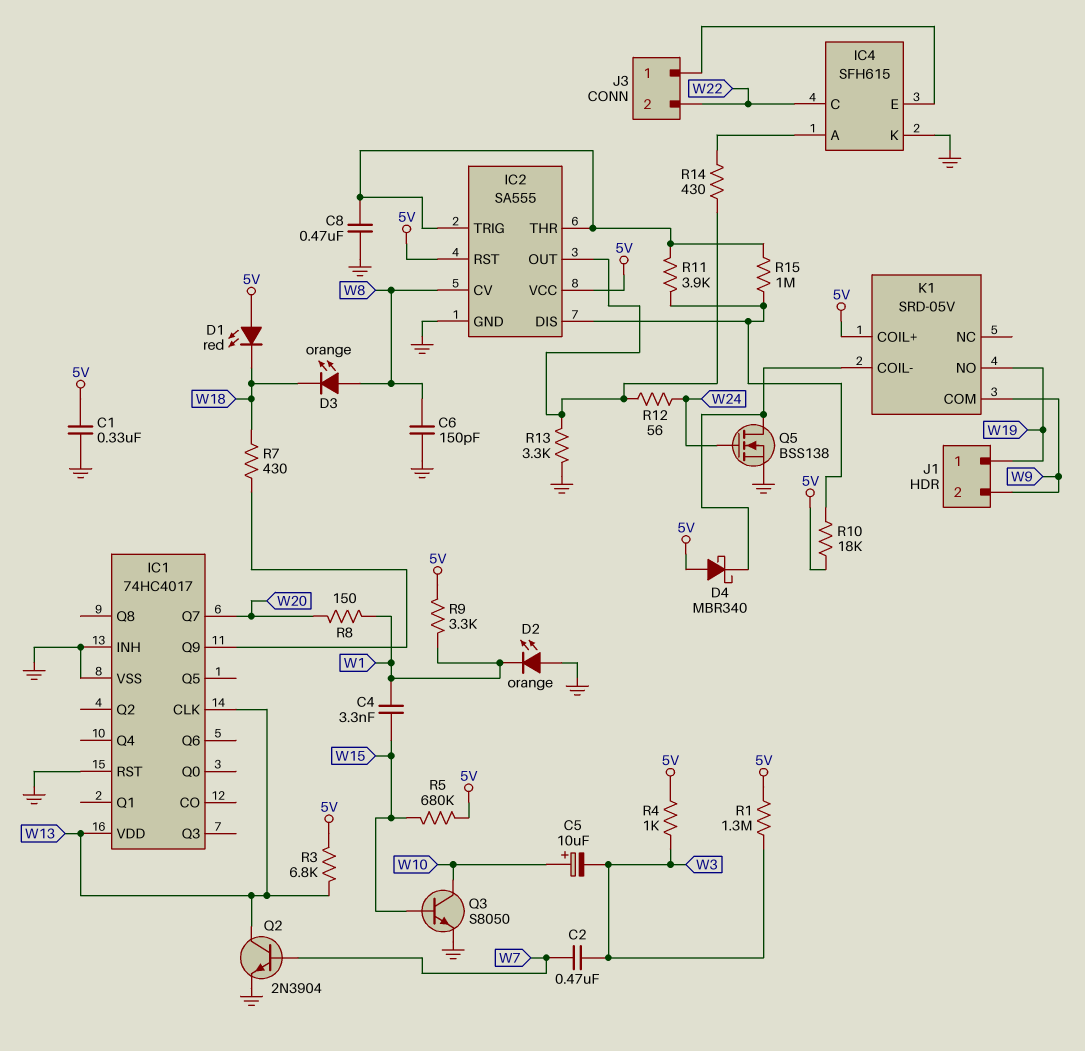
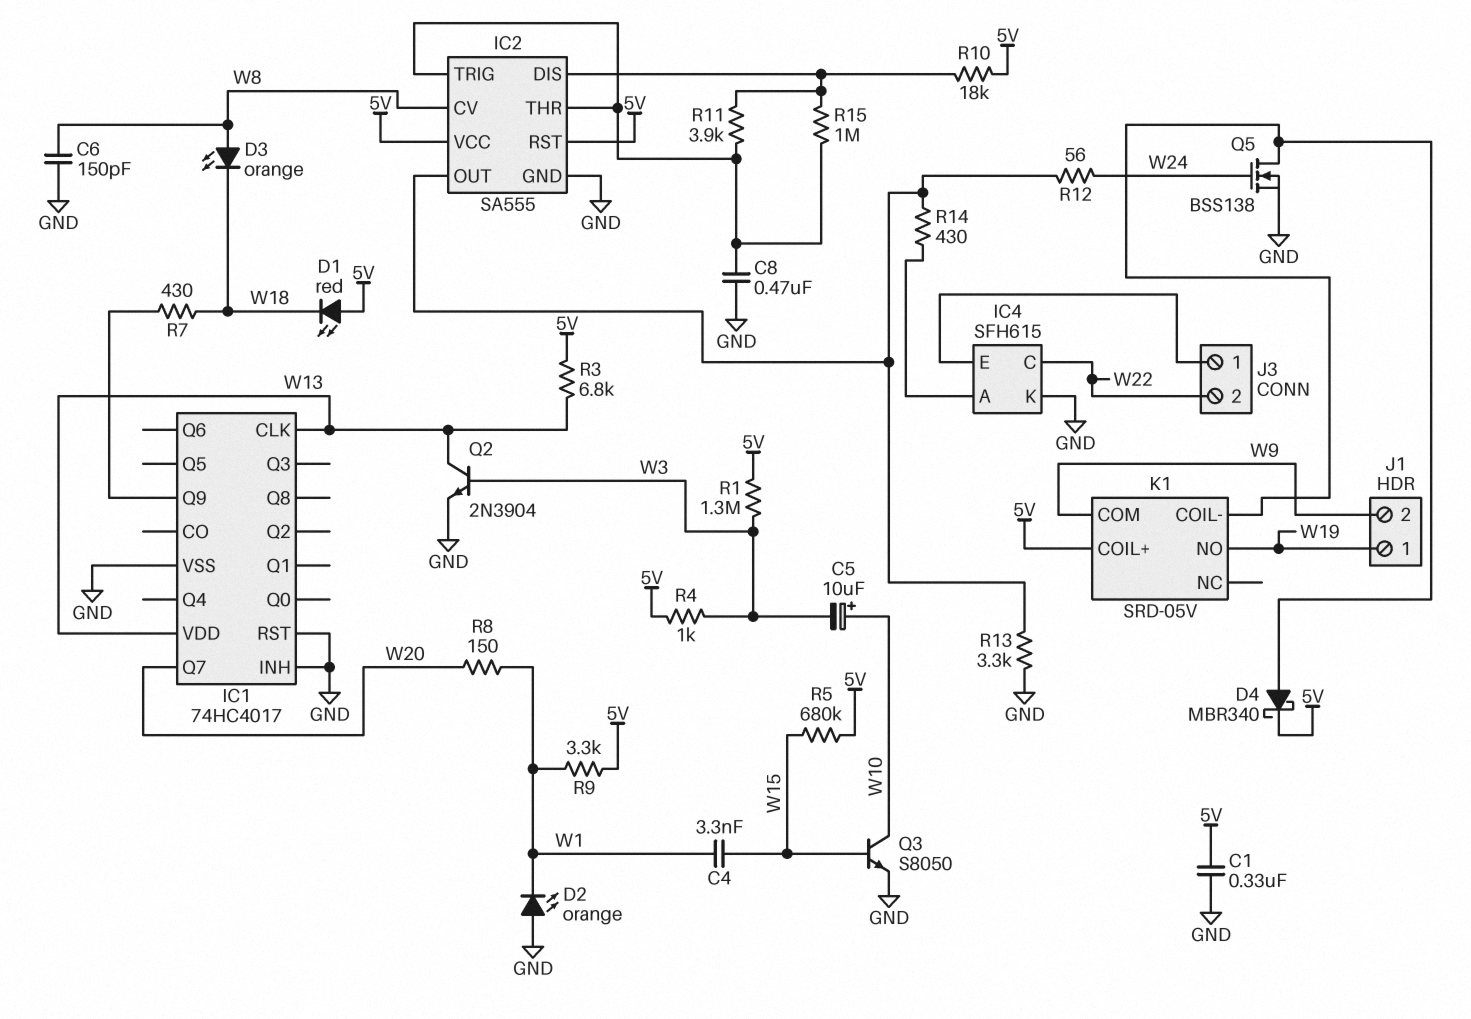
C2: 470nF (W3, W7) -> none
D4: schottky MBR340 (A 5V, K K1/COIL-) -> schottky MBR340 (A K1/COIL-, K 5V)
Q2: NPN 2N3904 (B W7, C W13, E GND) -> NPN 2N3904 (B W3, C W13, E GND)

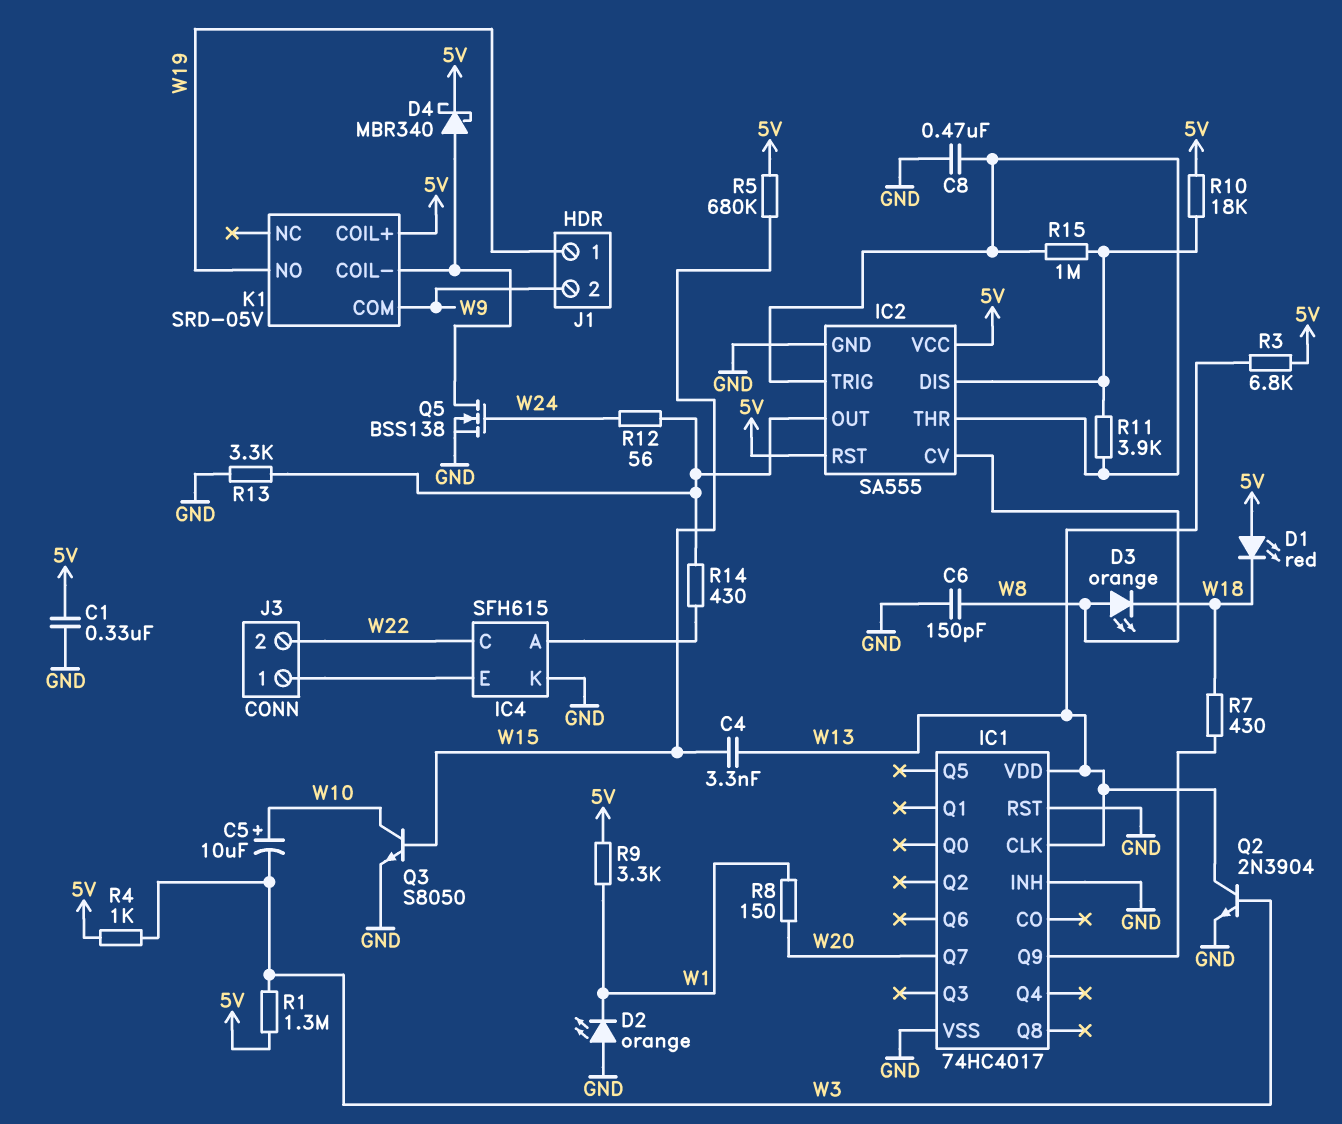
C4: 3.3nF (W1, W15) -> 3.3nF (W13, W15)

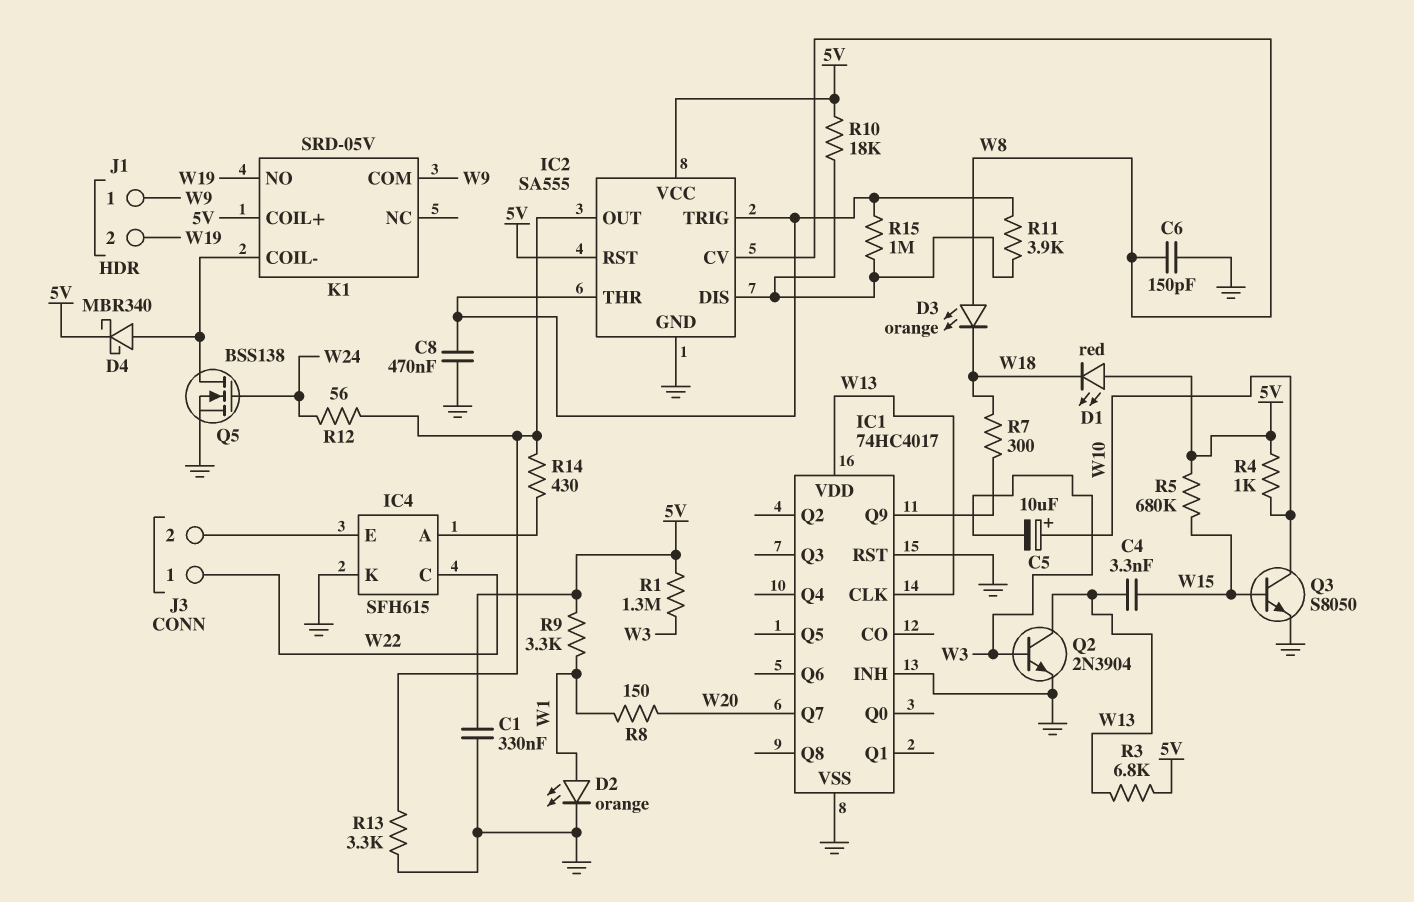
D2: LED orange (A GND, K W1) -> LED orange (A W1, K GND)
J1 pin 1: W19 -> W9
J1 pin 2: W9 -> W19
J3 pin 1: IC4/E -> W22
J3 pin 2: W22 -> IC4/E
R4: 1k (5V, W3) -> 1k (5V, W10)
R7: 430 (IC1/Q9, W18) -> 300 (IC1/Q9, W18)

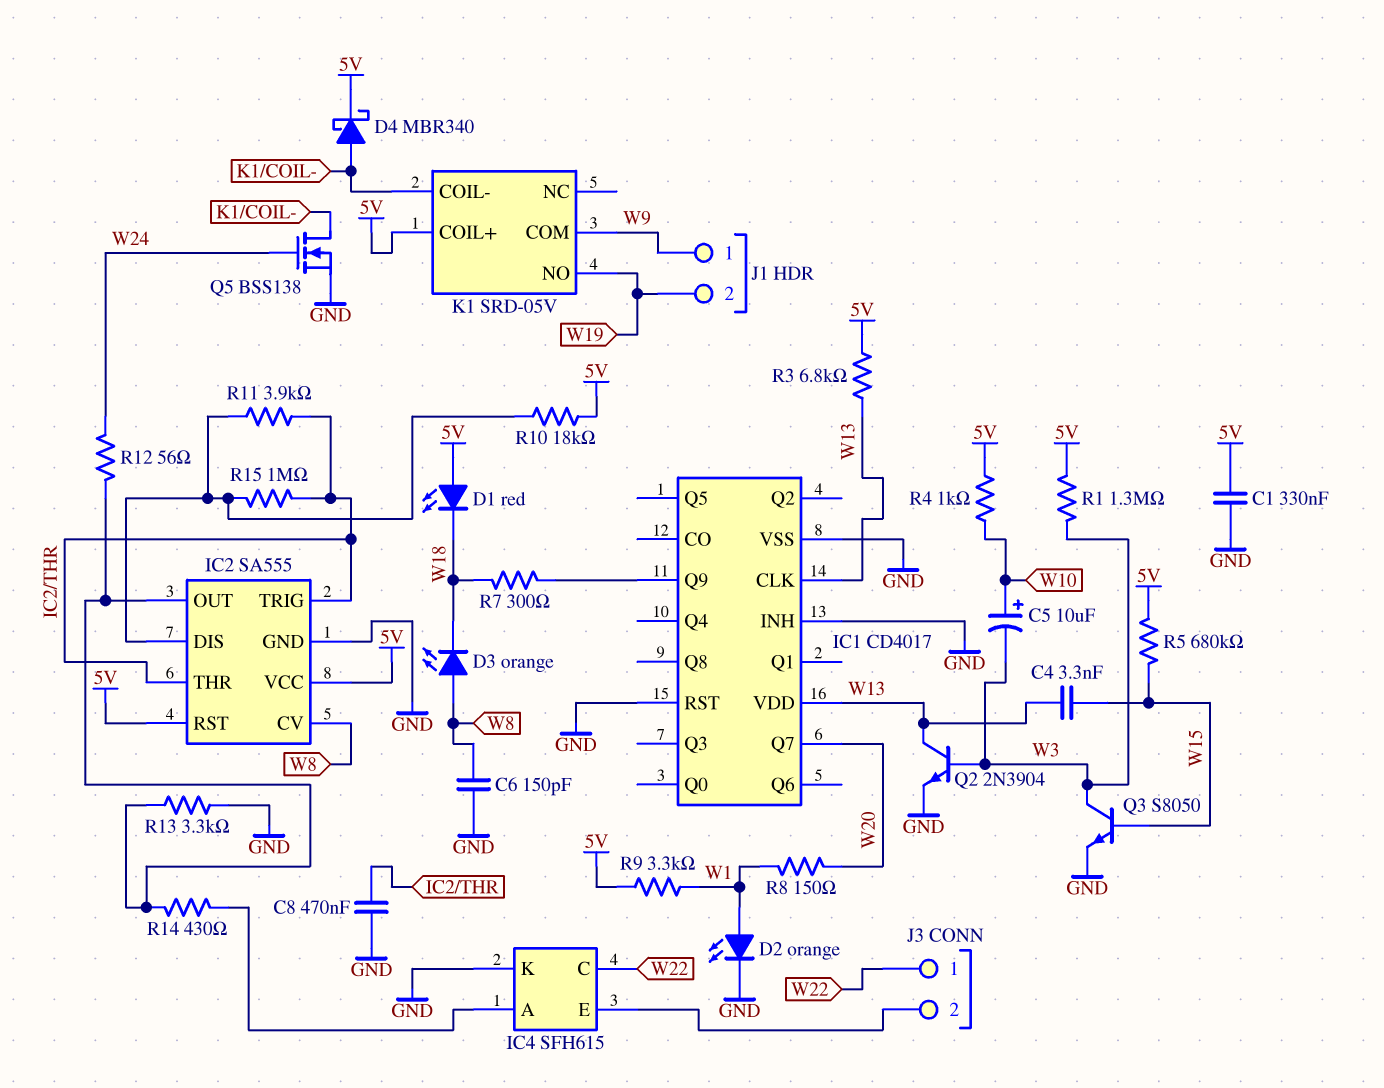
IC1: 74HC4017 -> CD4017
Q3: NPN S8050 (B W15, C W10, E GND) -> NPN S8050 (B W15, C W3, E GND)

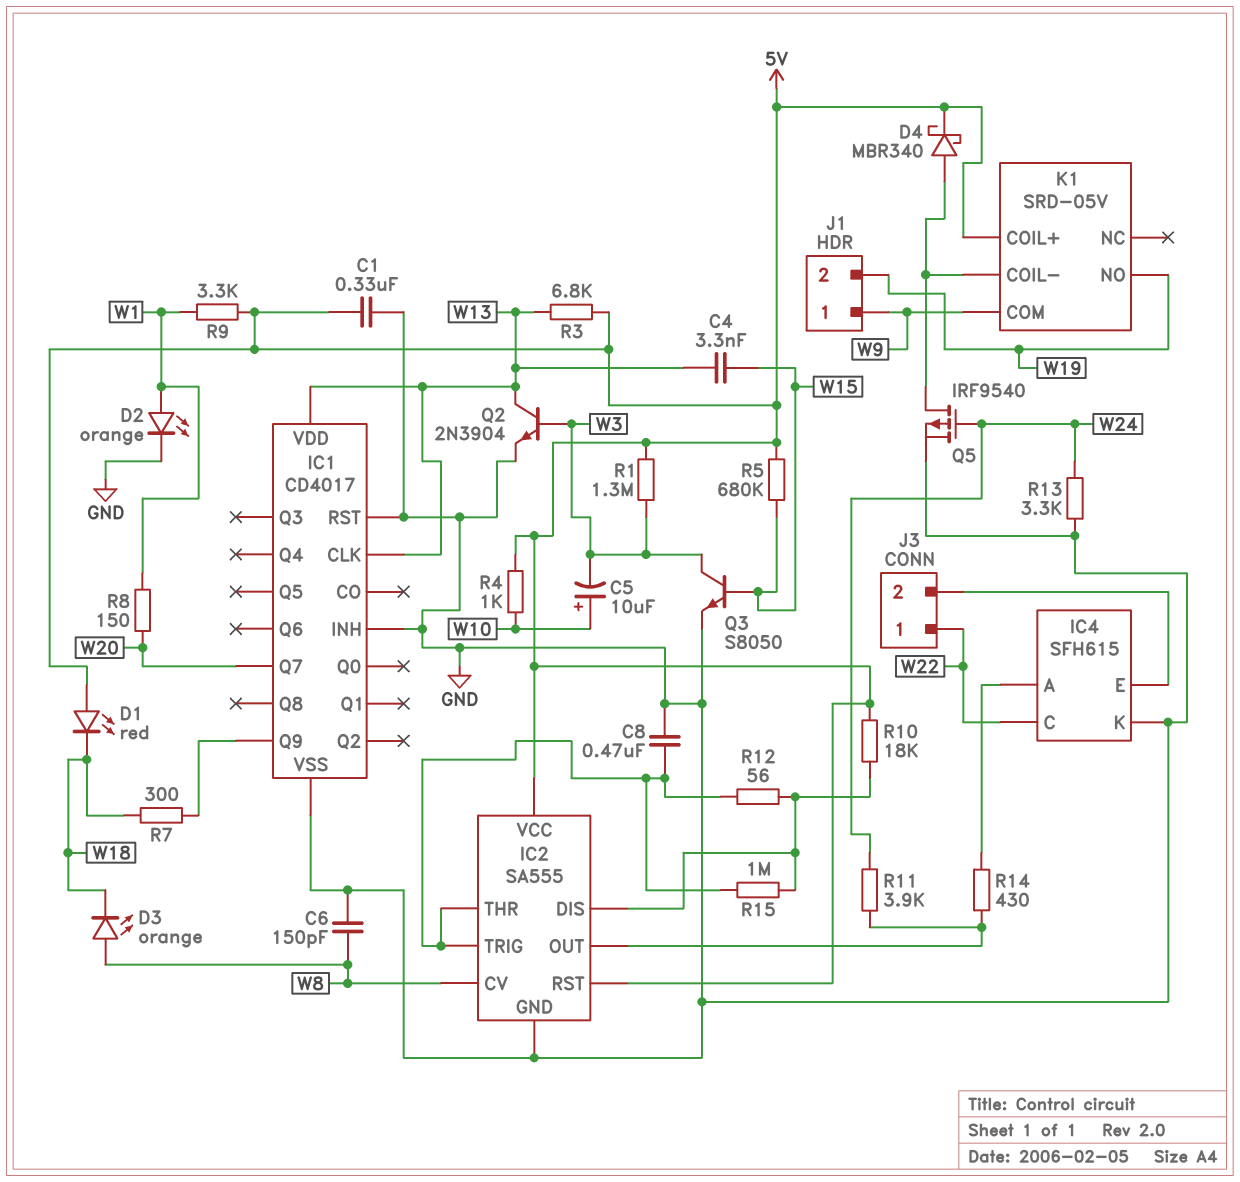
Q5: NMOS BSS138 (G W24, D K1/COIL-, S GND) -> PMOS IRF9540 (G W24, D K1/COIL-, S GND)
R11: 3.9k (IC2/DIS, IC2/THR) -> 3.9k (IC2/OUT, W24)
R12: 56 (IC2/OUT, W24) -> 56 (IC2/DIS, IC2/THR)
R13: 3.3k (GND, IC2/OUT) -> 3.3k (GND, W24)

